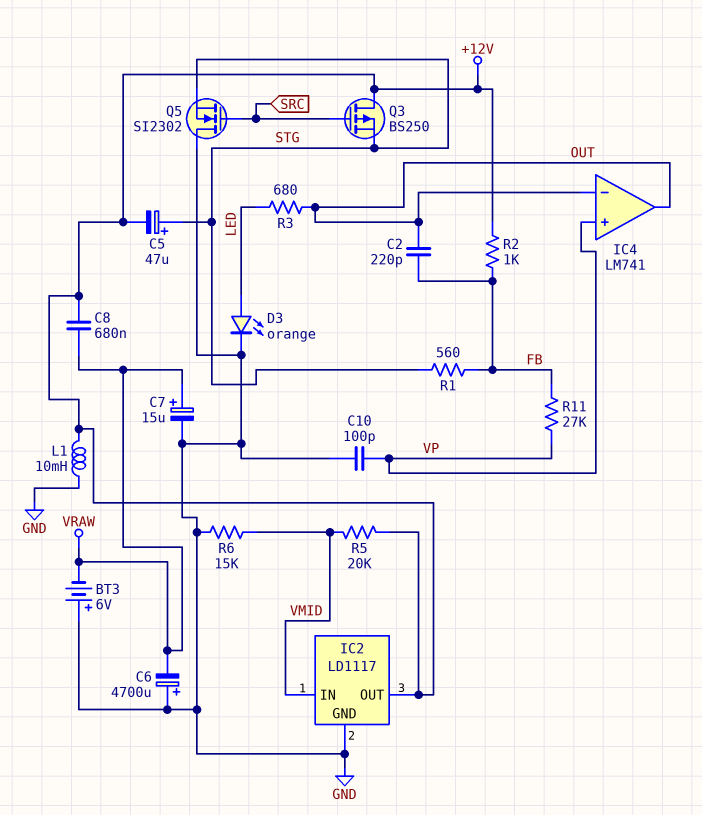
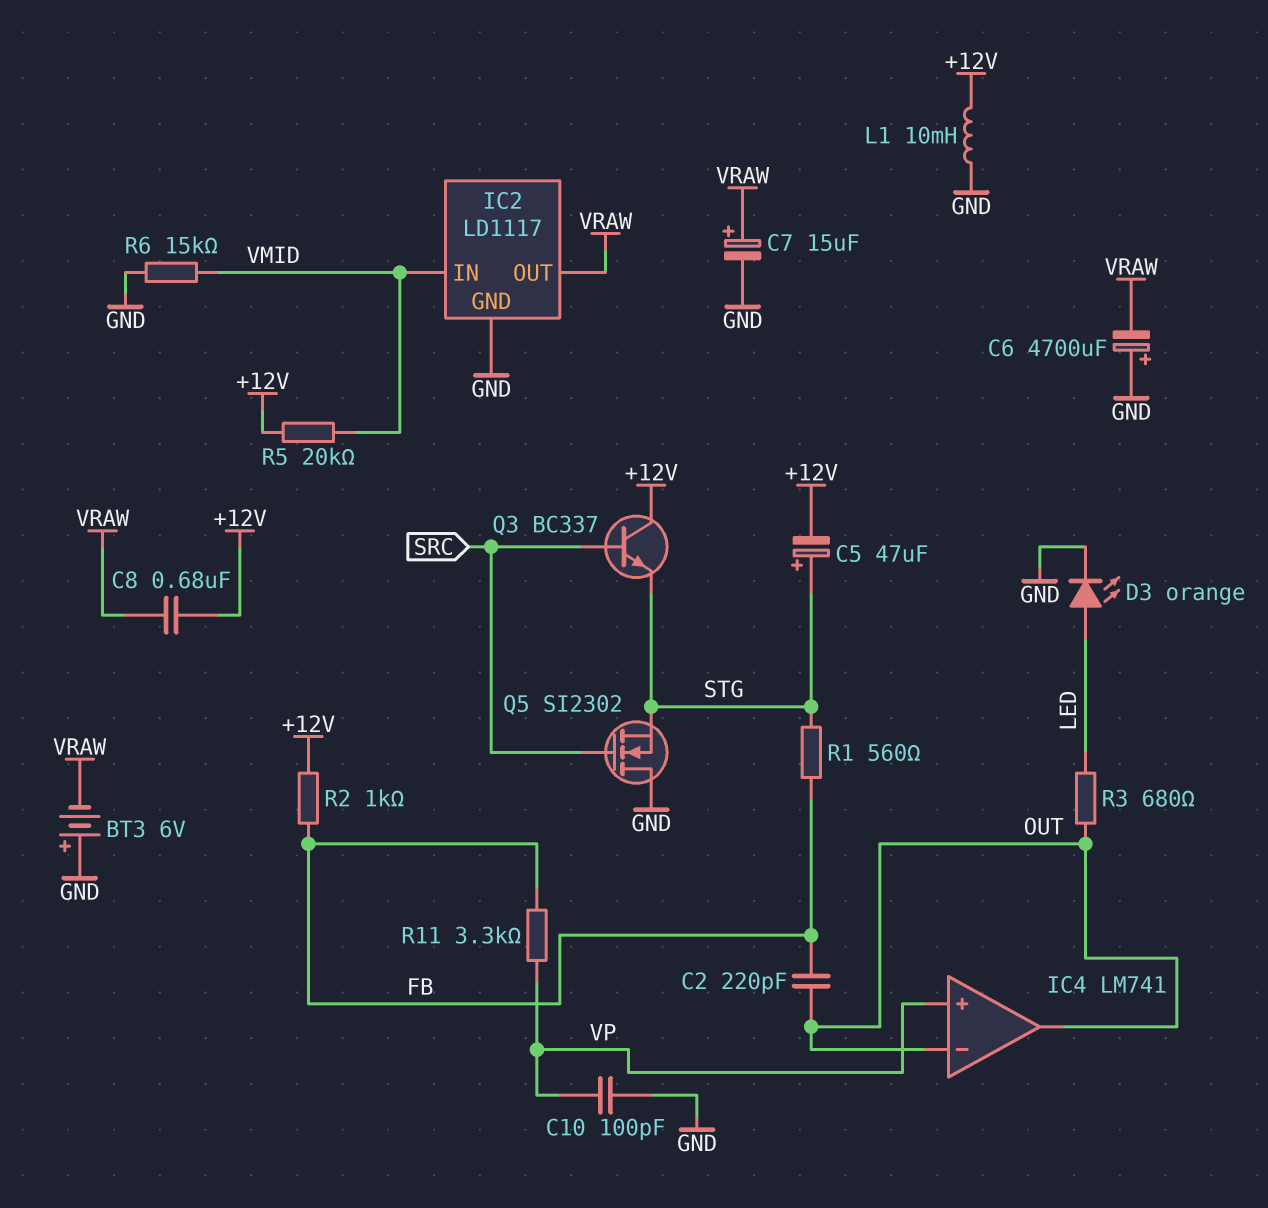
IC2 pin OUT: +12V -> VRAW
Q3: PMOS BS250 (G SRC, D +12V, S STG) -> NPN BC337 (B SRC, C +12V, E STG)
R11: 27k (FB, VP) -> 3.3k (FB, VP)

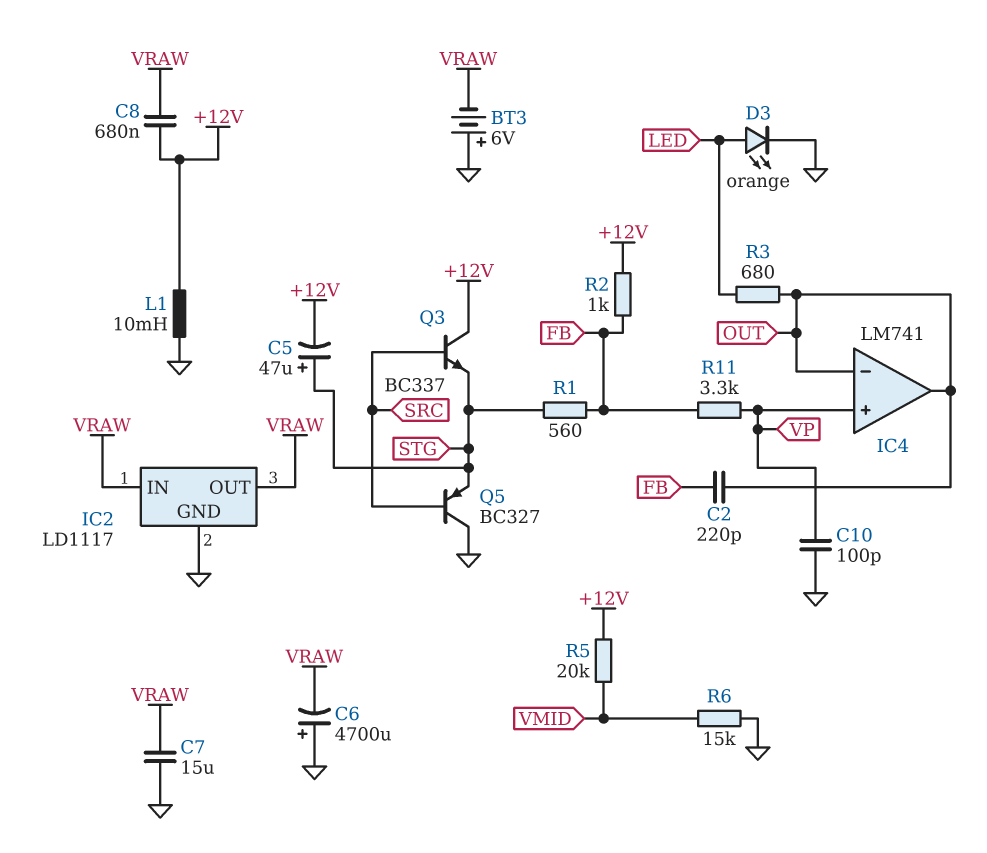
C7: 15uF (plus VRAW, minus GND) -> 15uF (GND, VRAW)
IC2 pin IN: VMID -> VRAW
Q5: NMOS SI2302 (G SRC, D GND, S STG) -> PNP BC327 (B SRC, C GND, E STG)

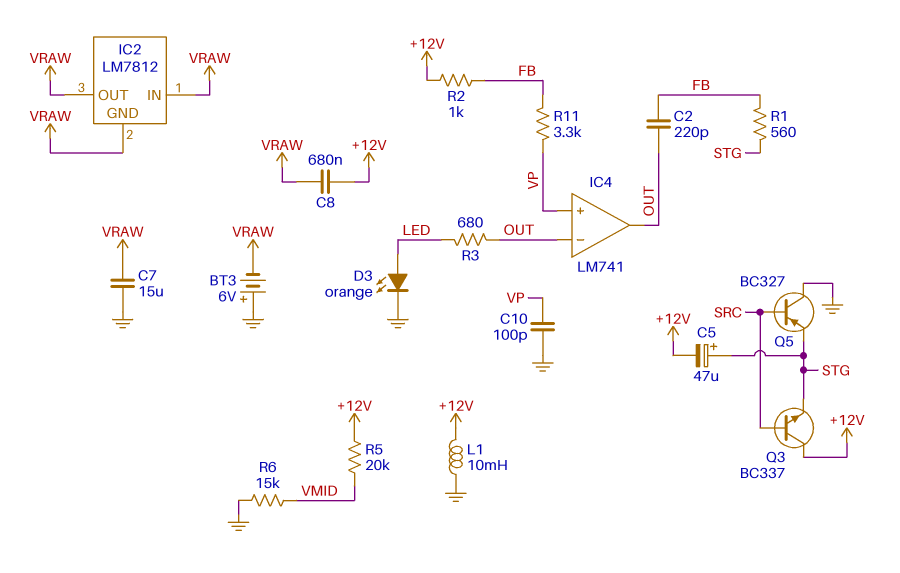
C6: 4700uF (plus GND, minus VRAW) -> none
IC2: LD1117 -> LM7812
IC2 pin GND: GND -> VRAW

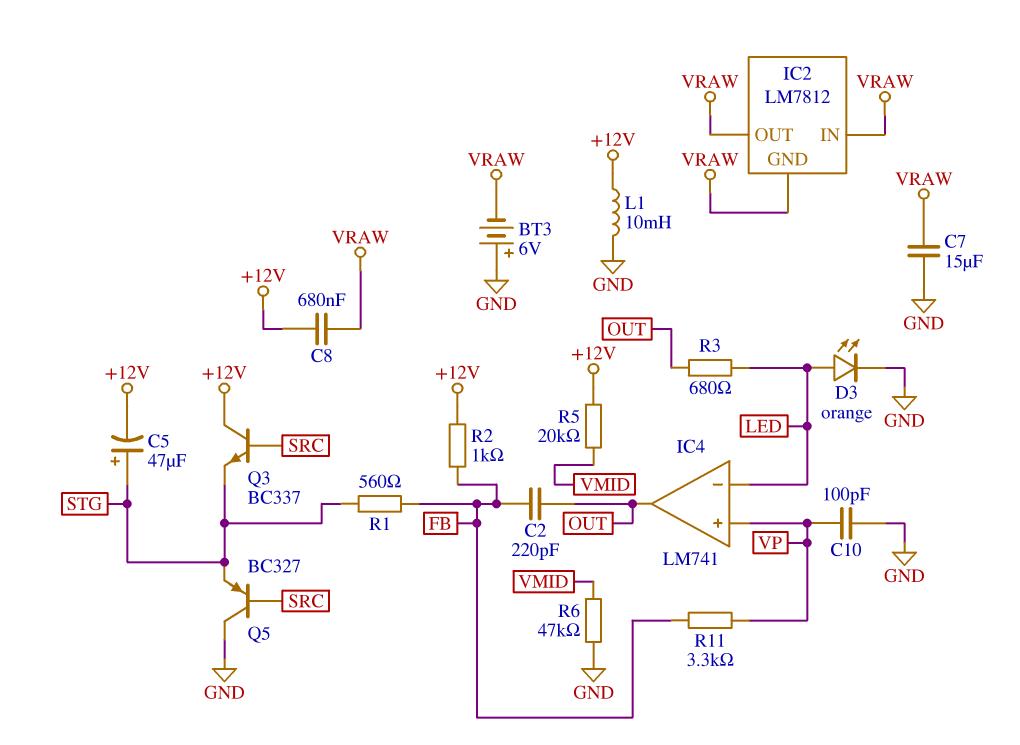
IC4 pin in-: OUT -> LED
R6: 15k (GND, VMID) -> 47k (GND, VMID)

